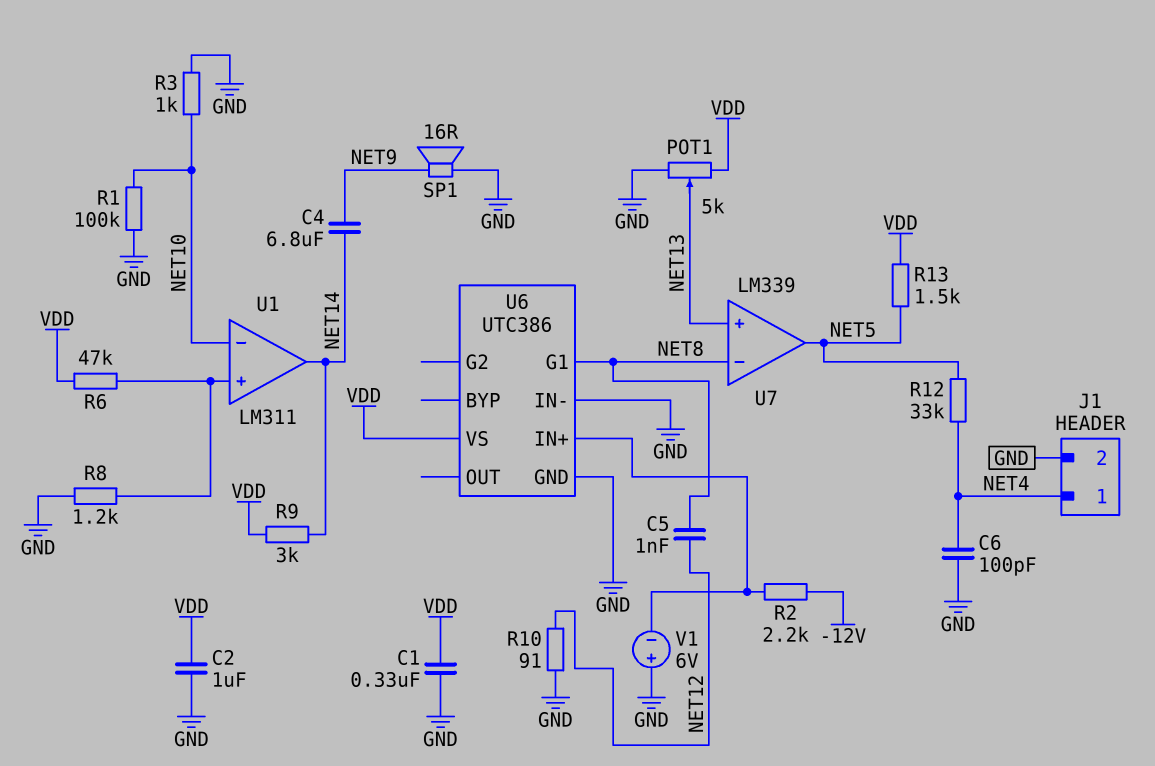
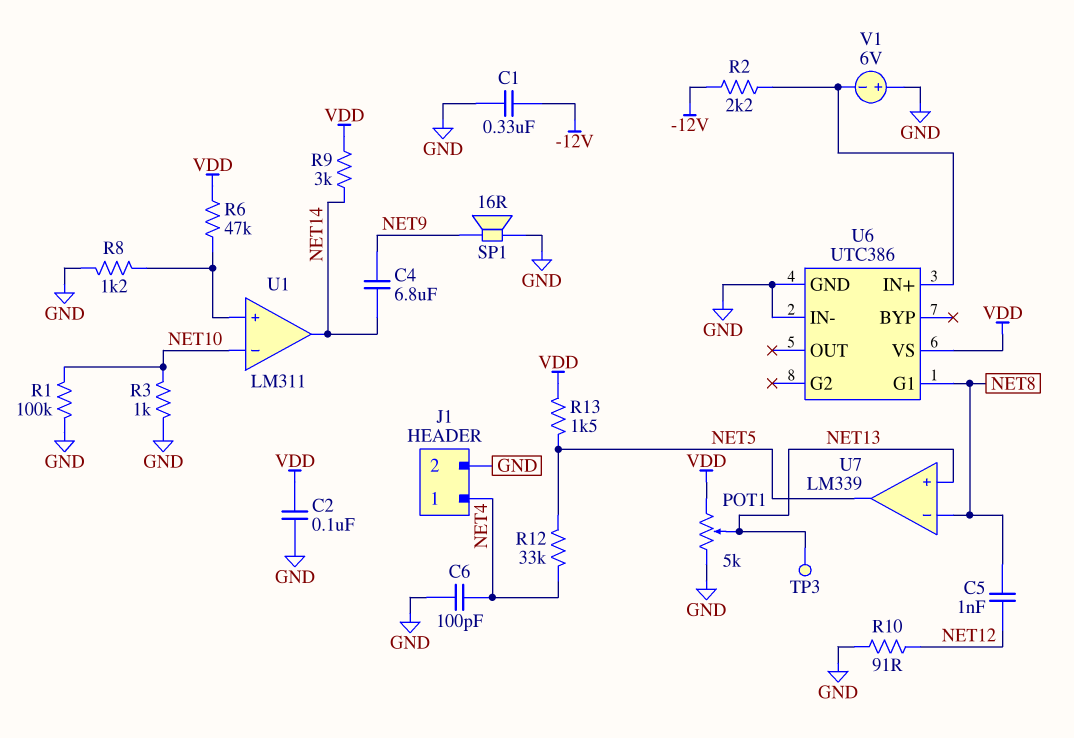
C1: 330nF (GND, VDD) -> 330nF (-12V, GND)
C2: 1uF (GND, VDD) -> 100nF (GND, VDD)
TP3: none -> test point (NET13)

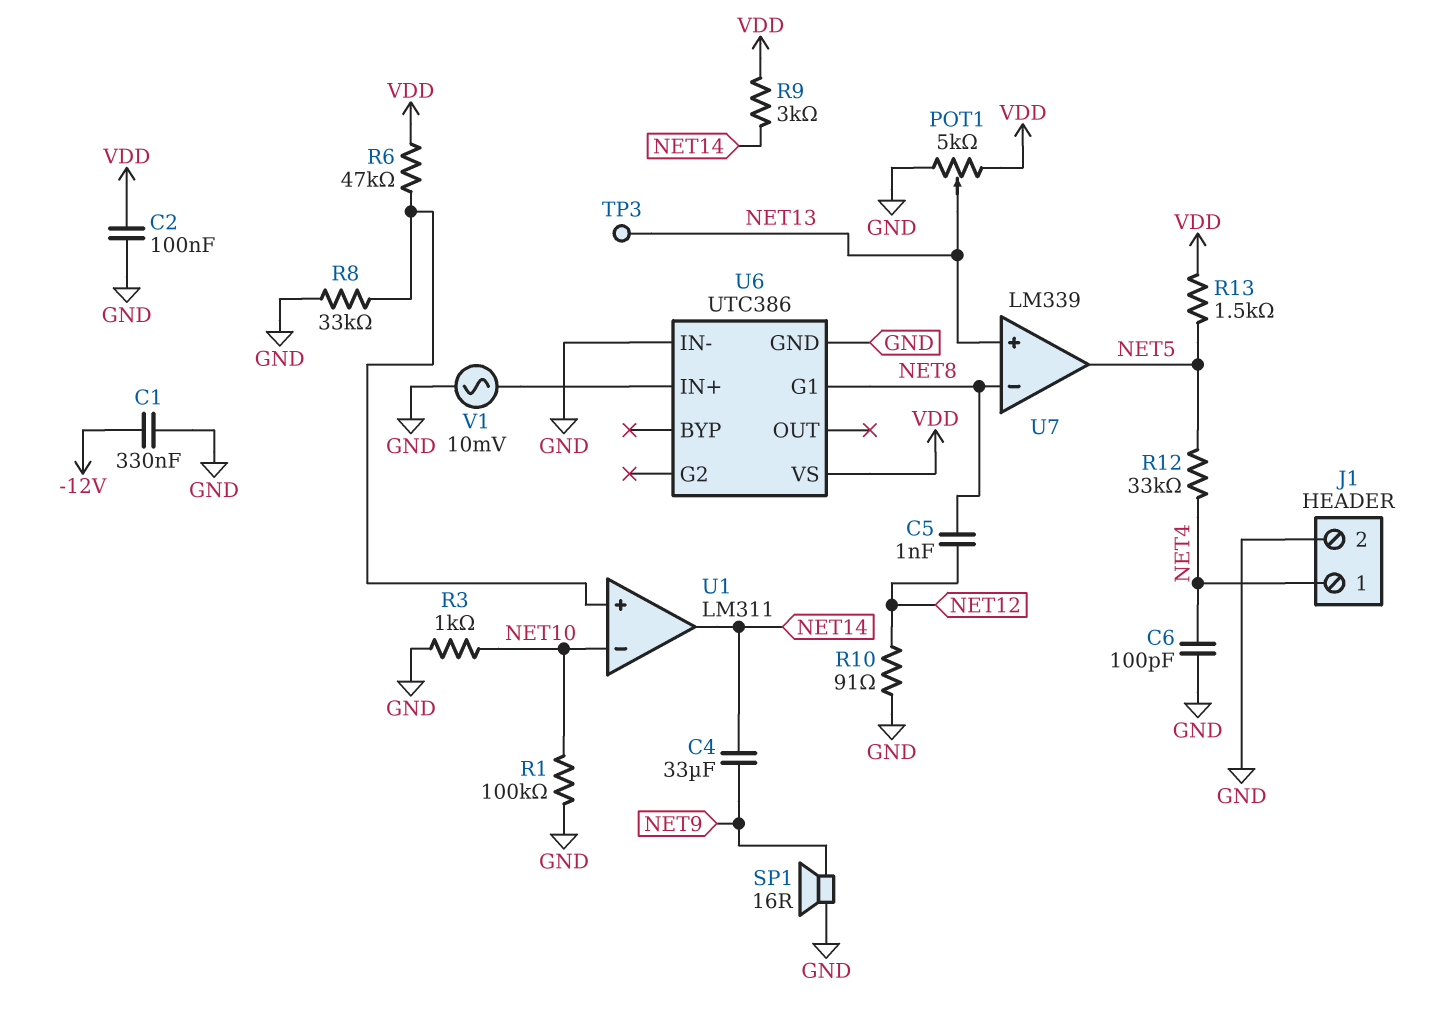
C4: 6.8uF (NET9, NET14) -> 33uF (NET9, NET14)
R2: 2.2k (-12V, U6/IN+) -> none
R8: 1.2k (GND, U1/in+) -> 33k (GND, U1/in+)
V1: 6V (plus GND, minus U6/IN+) -> AC 10mV (GND, U6/IN+)

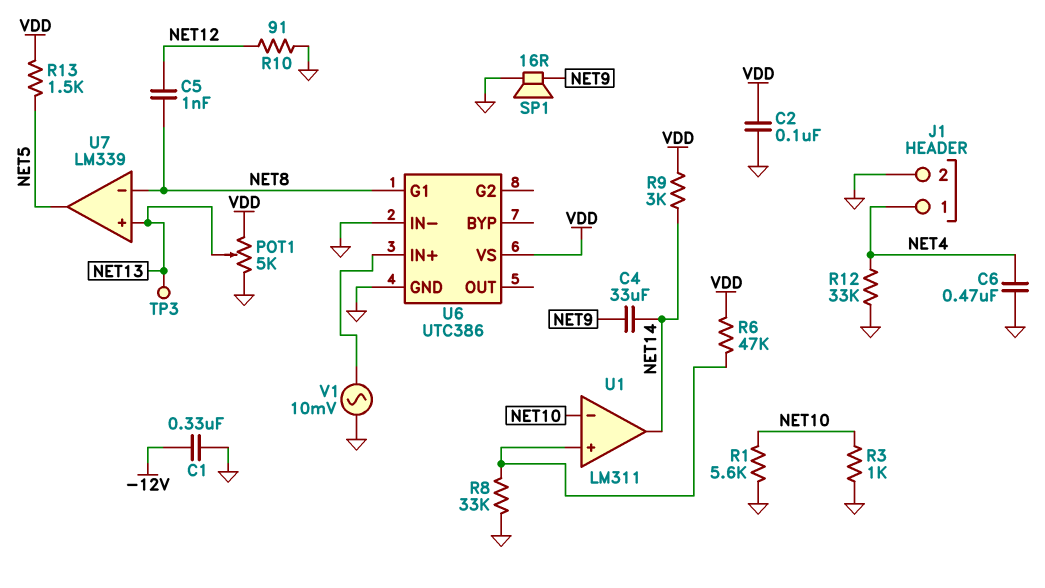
C6: 100pF (GND, NET4) -> 470nF (GND, NET4)
R1: 100k (GND, NET10) -> 5.6k (GND, NET10)
R12: 33k (NET4, NET5) -> 33k (GND, NET4)

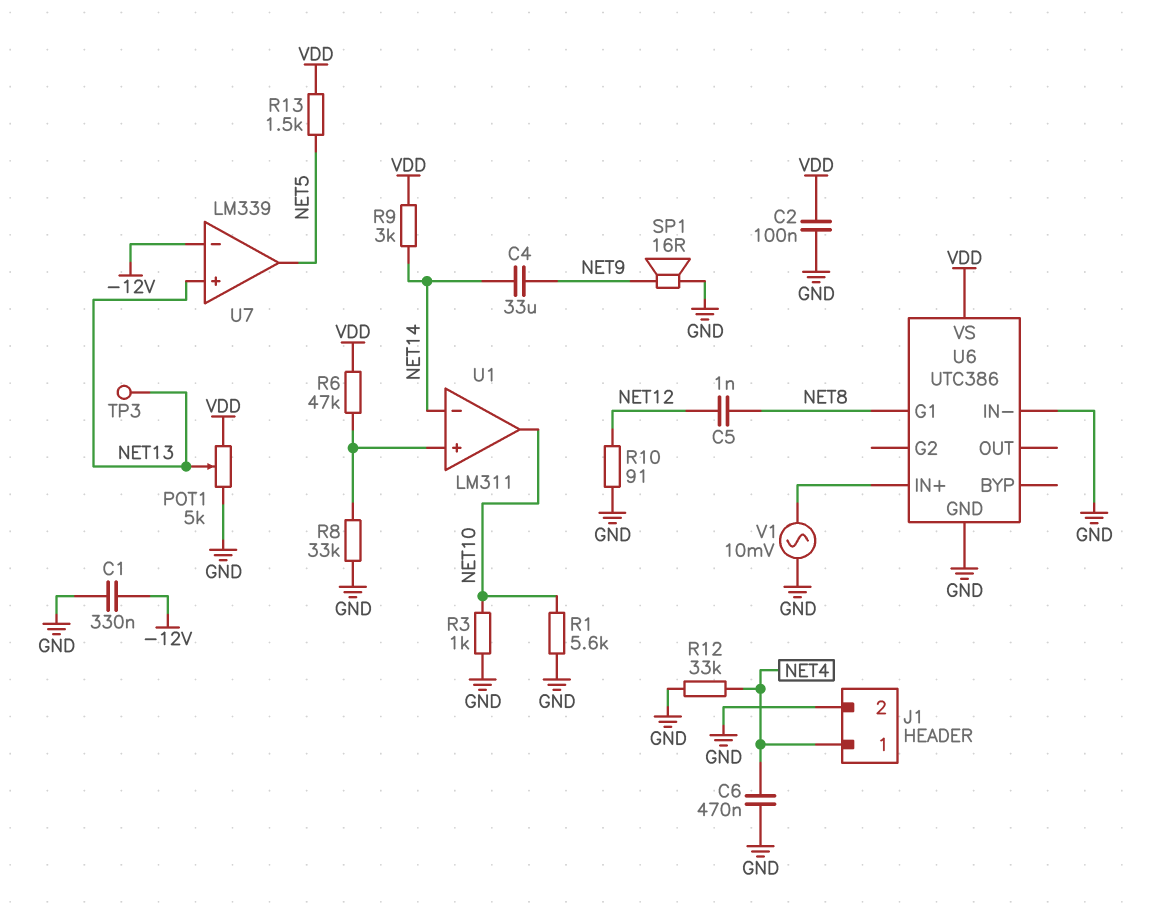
U1 pin in-: NET10 -> NET14
U1 pin out: NET14 -> NET10
U7 pin in-: NET8 -> -12V

